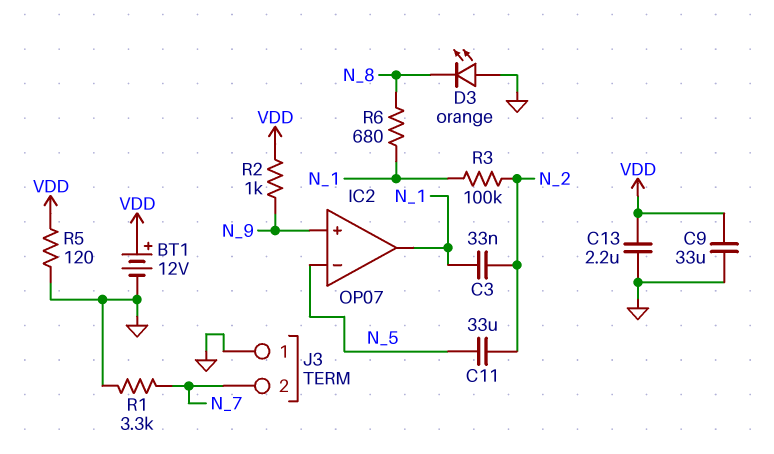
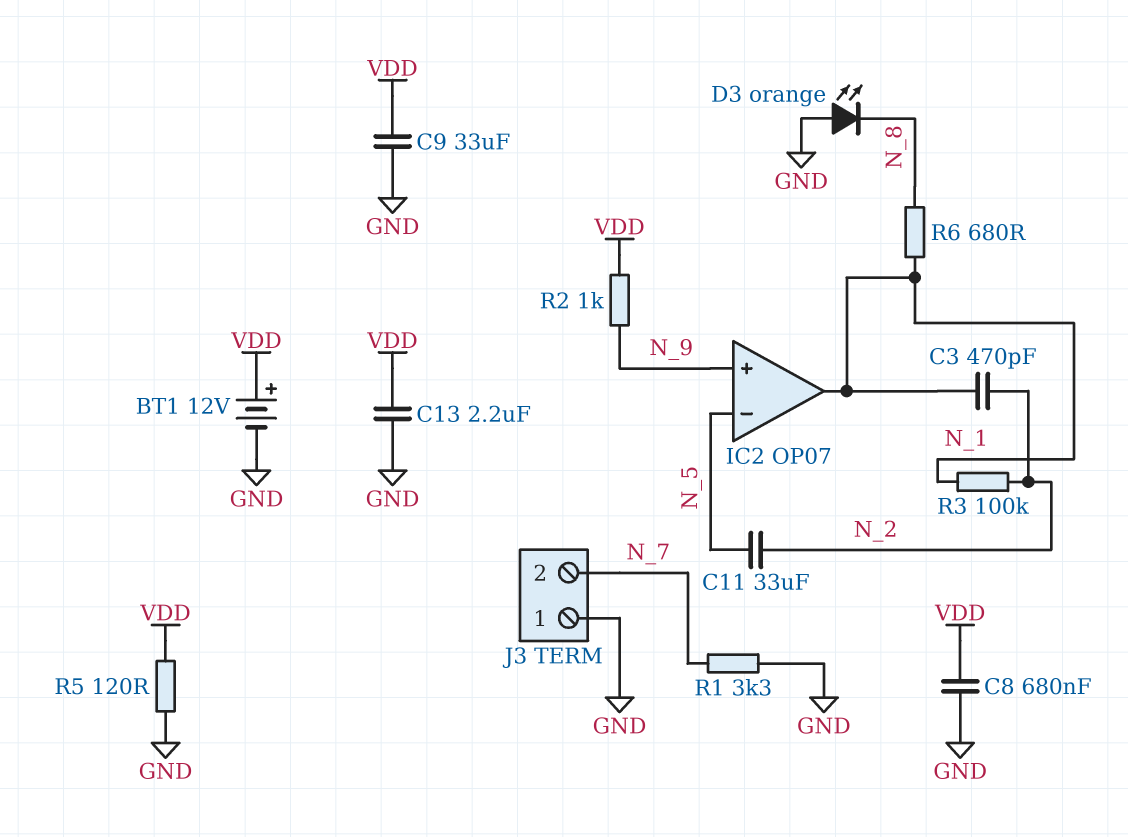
C3: 33nF (N_1, N_2) -> 470pF (N_1, N_2)
C8: none -> 680nF (GND, VDD)

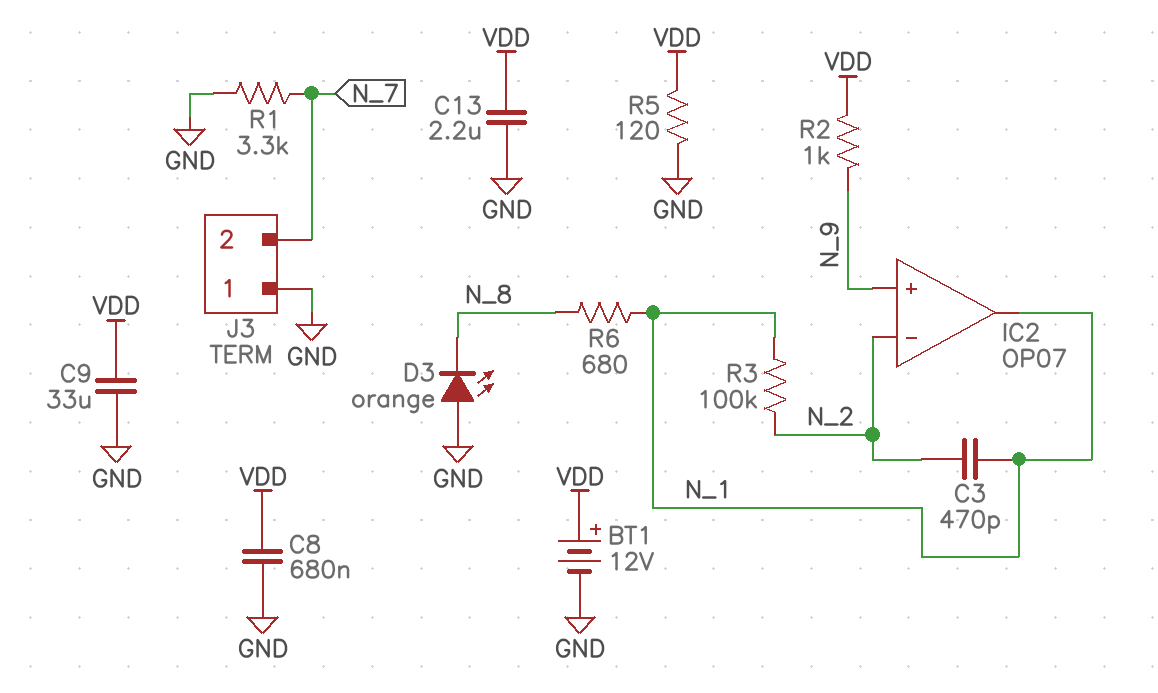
C11: 33uF (N_2, N_5) -> none
IC2 pin in-: N_5 -> N_2

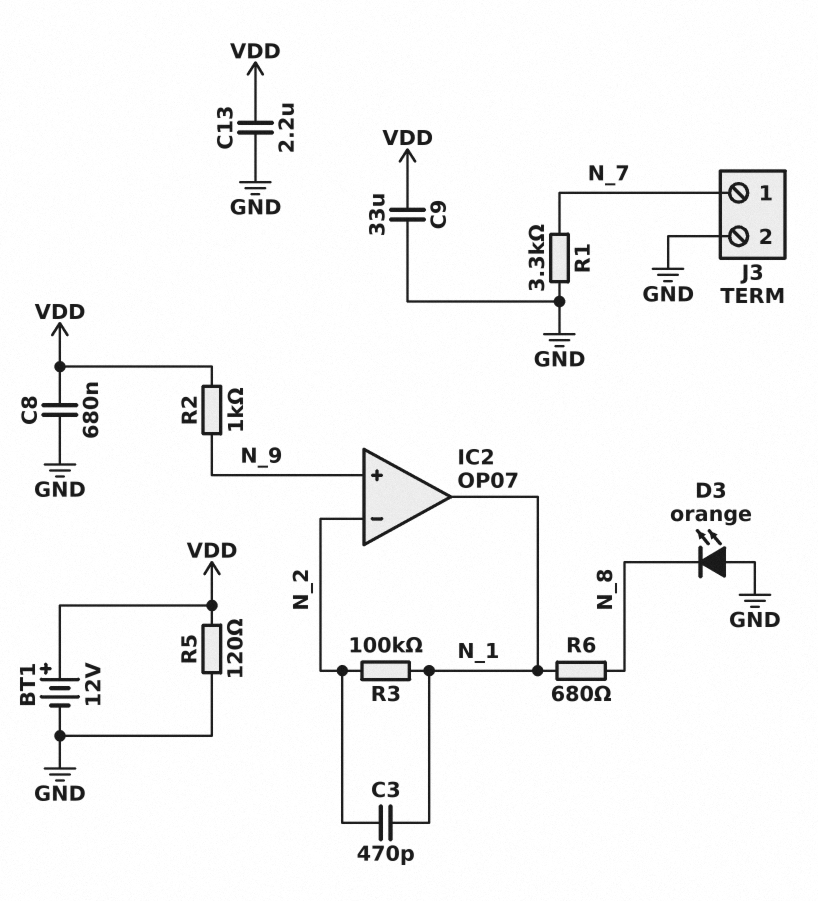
J3 pin 1: GND -> N_7
J3 pin 2: N_7 -> GND

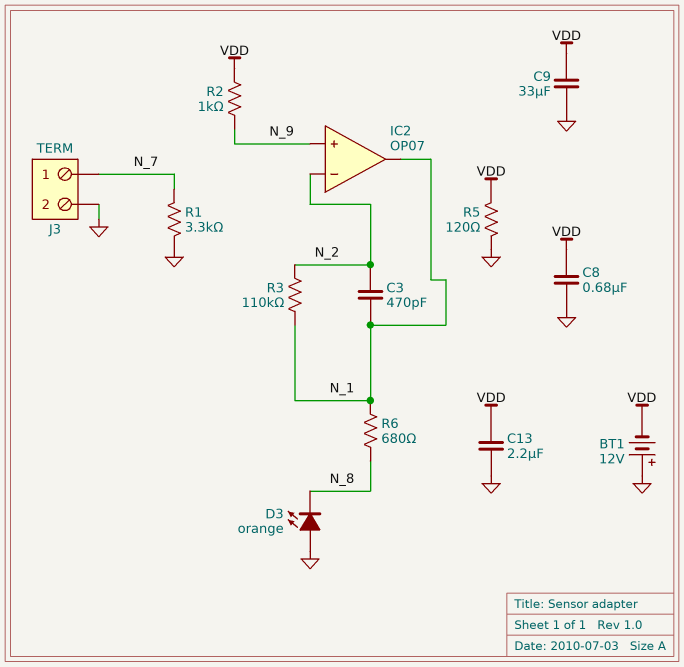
BT1: 12V (plus VDD, minus GND) -> 12V (plus GND, minus VDD)
R3: 100k (N_1, N_2) -> 110k (N_1, N_2)

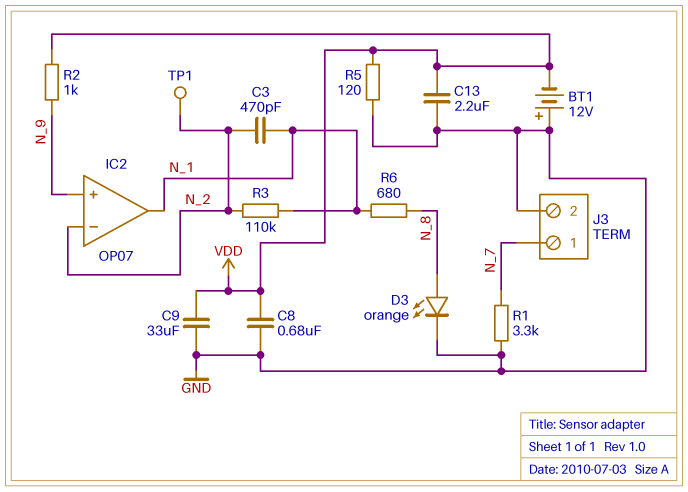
D3: LED orange (A GND, K N_8) -> LED orange (A N_8, K GND)
TP1: none -> test point (N_2)

